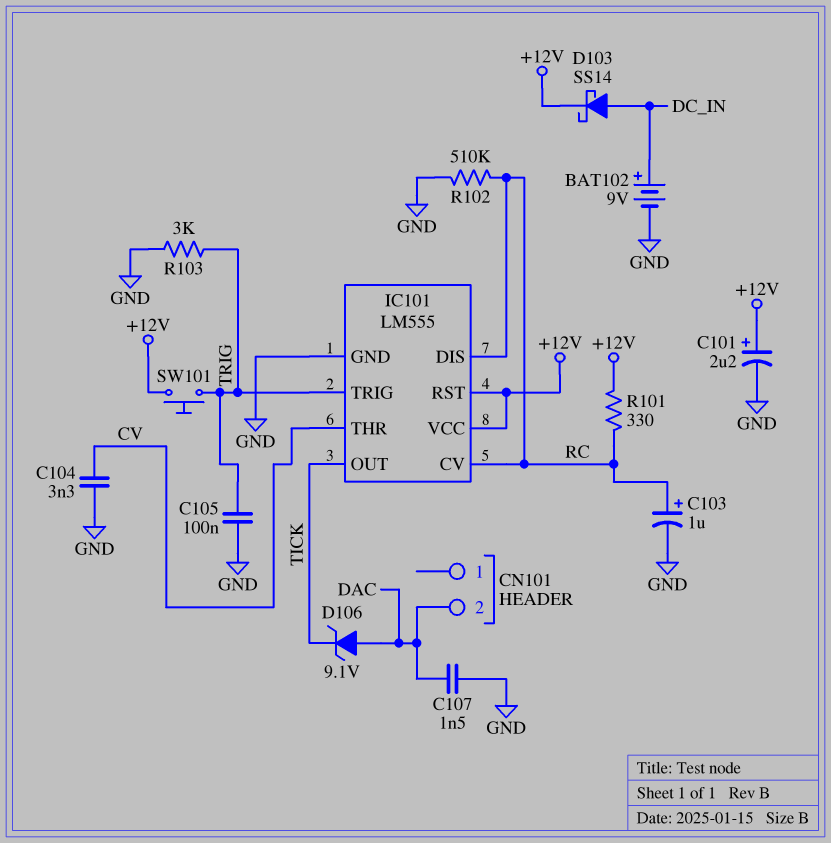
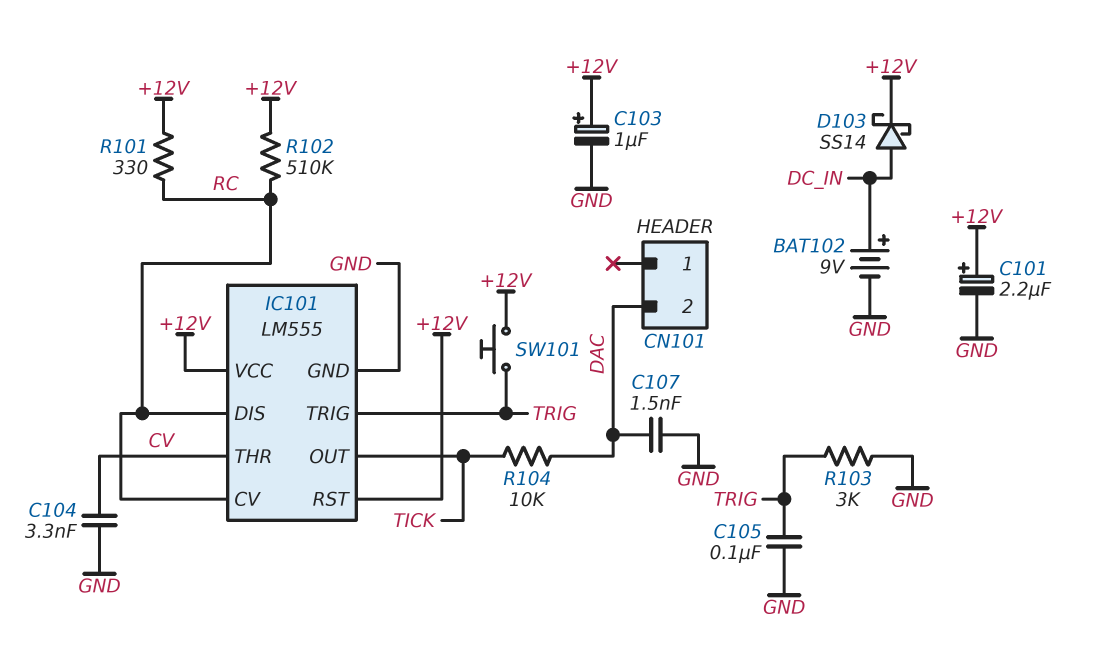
C103: 1uF (plus RC, minus GND) -> 1uF (plus +12V, minus GND)
D106: zener 9.1V (A DAC, K TICK) -> none
R102: 510k (GND, RC) -> 510k (+12V, RC)
R104: none -> 10k (DAC, TICK)

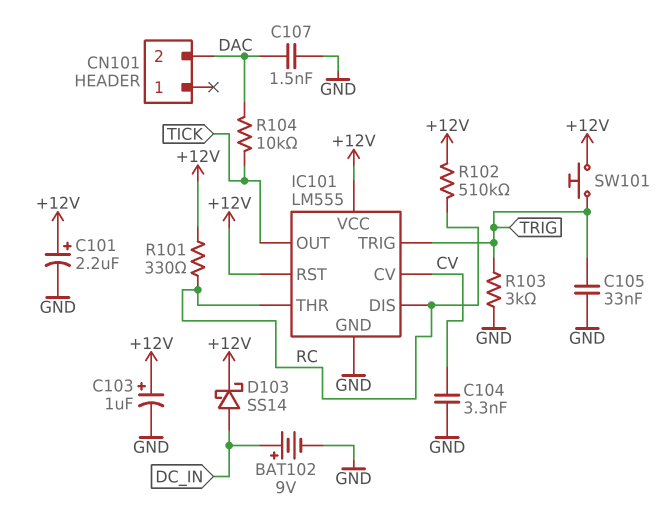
C105: 100nF (GND, TRIG) -> 33nF (GND, TRIG)
IC101 pin CV: RC -> CV
IC101 pin THR: CV -> RC

